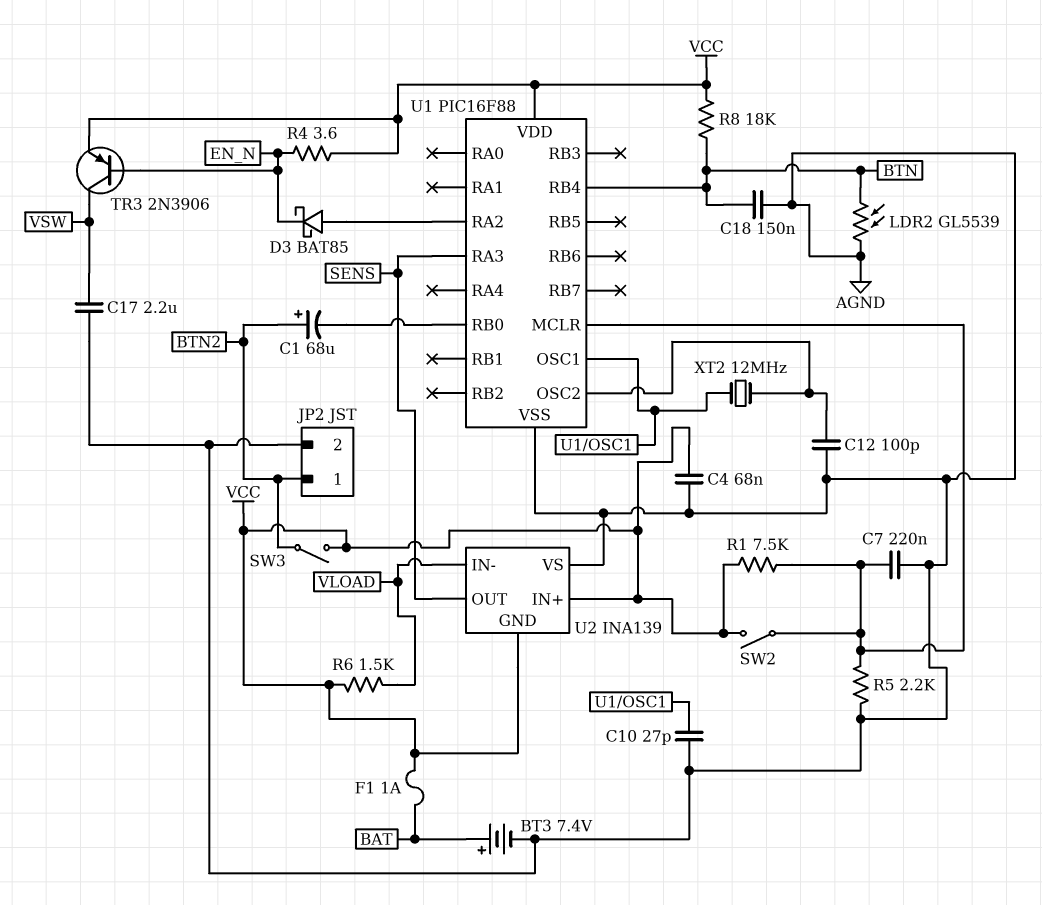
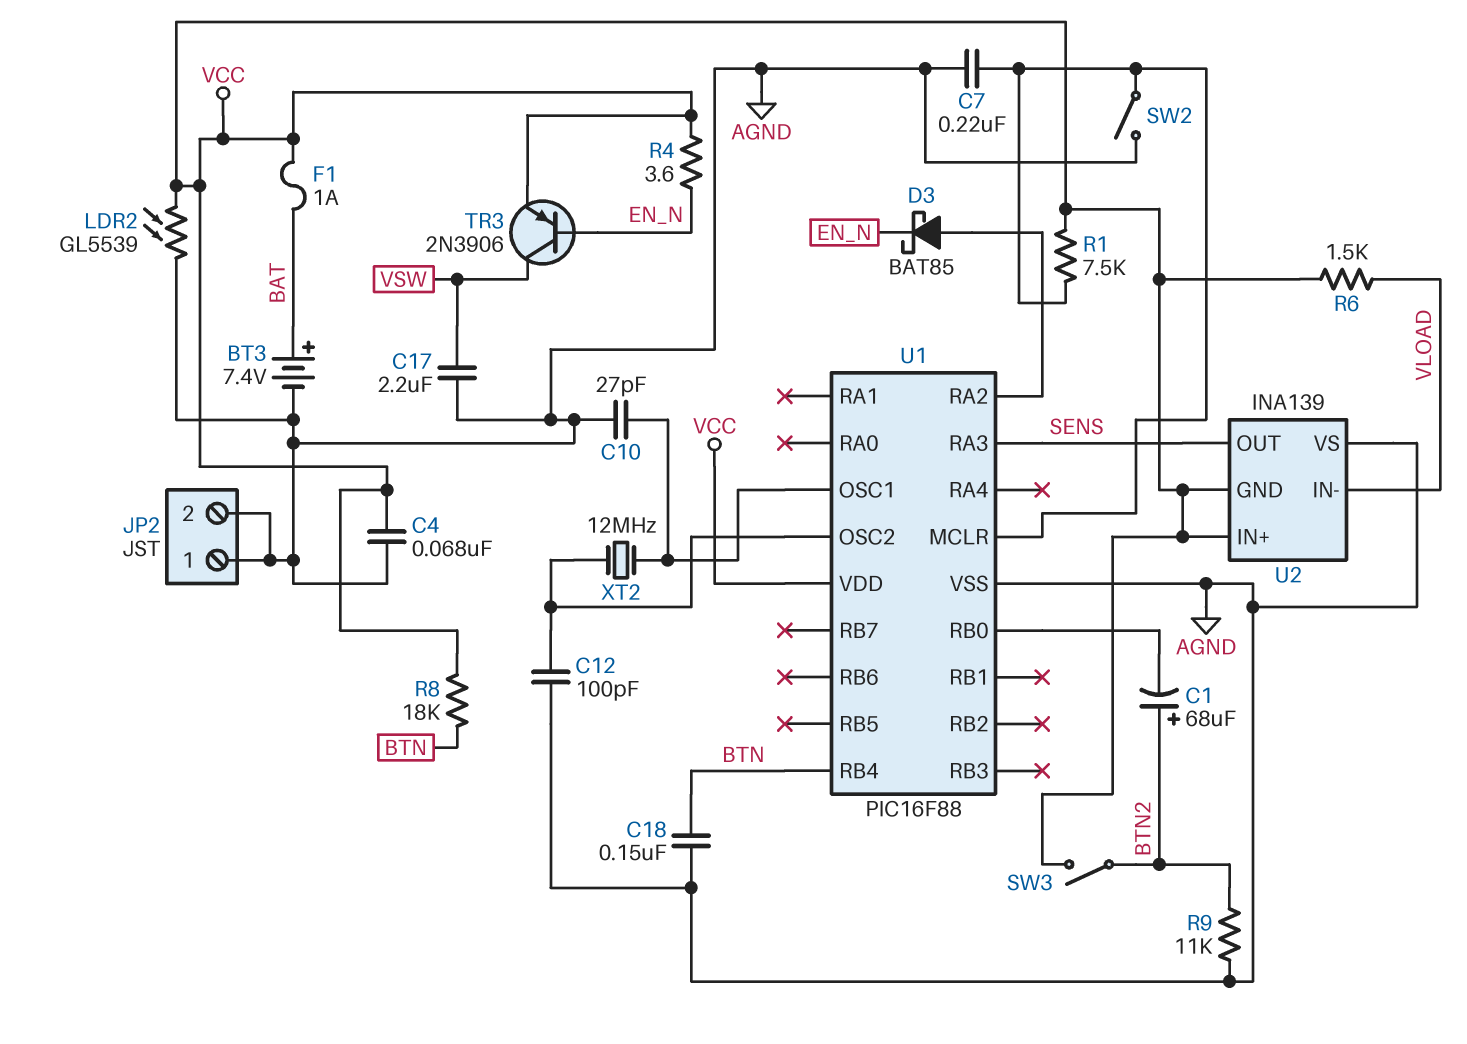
JP2 pin 1: BTN2 -> AGND
LDR2: GL5539 (AGND, BTN) -> GL5539 (AGND, VCC)
R5: 2.2k (AGND, U1/MCLR) -> none
R9: none -> 11k (AGND, BTN2)
SW2: switch (U1/MCLR, VCC) -> switch (AGND, U1/MCLR)

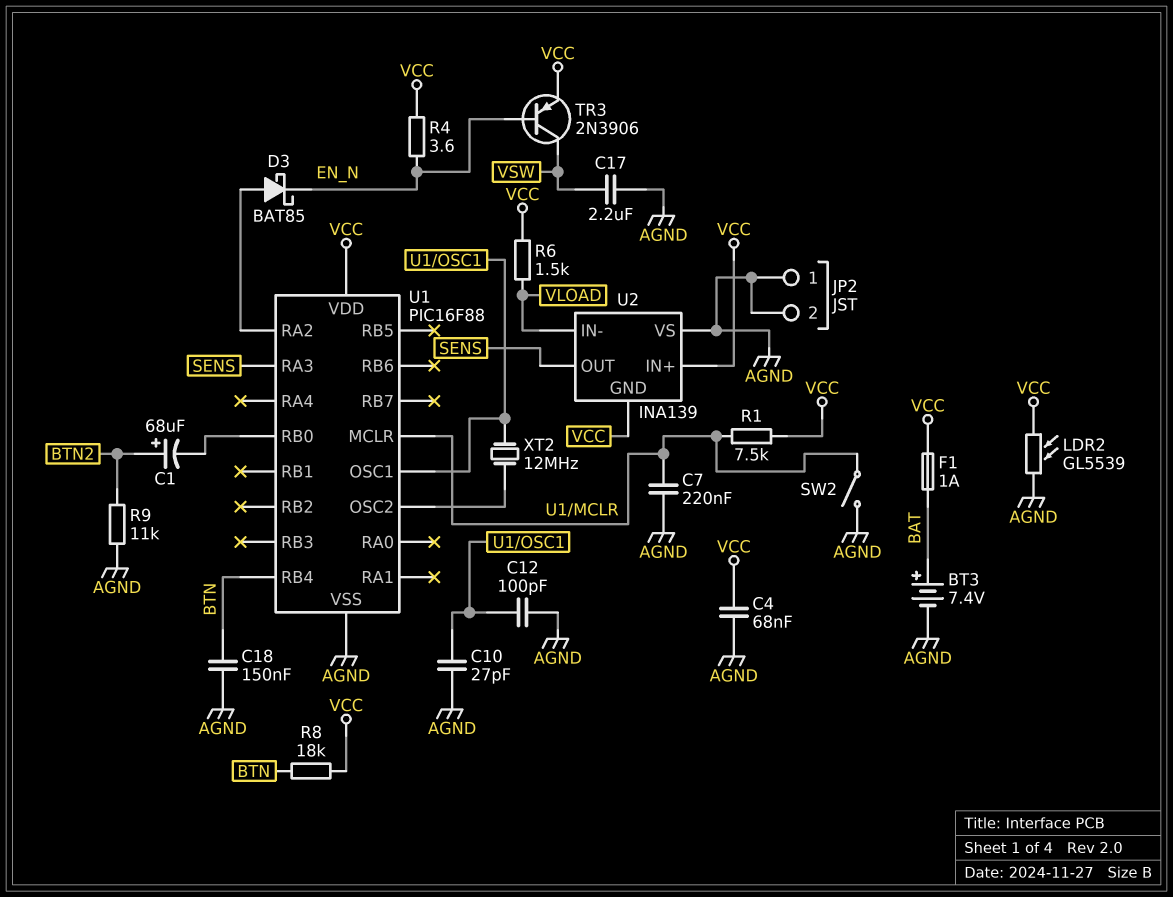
C12: 100pF (AGND, U1/OSC2) -> 100pF (AGND, U1/OSC1)
SW3: switch (BTN2, VCC) -> none

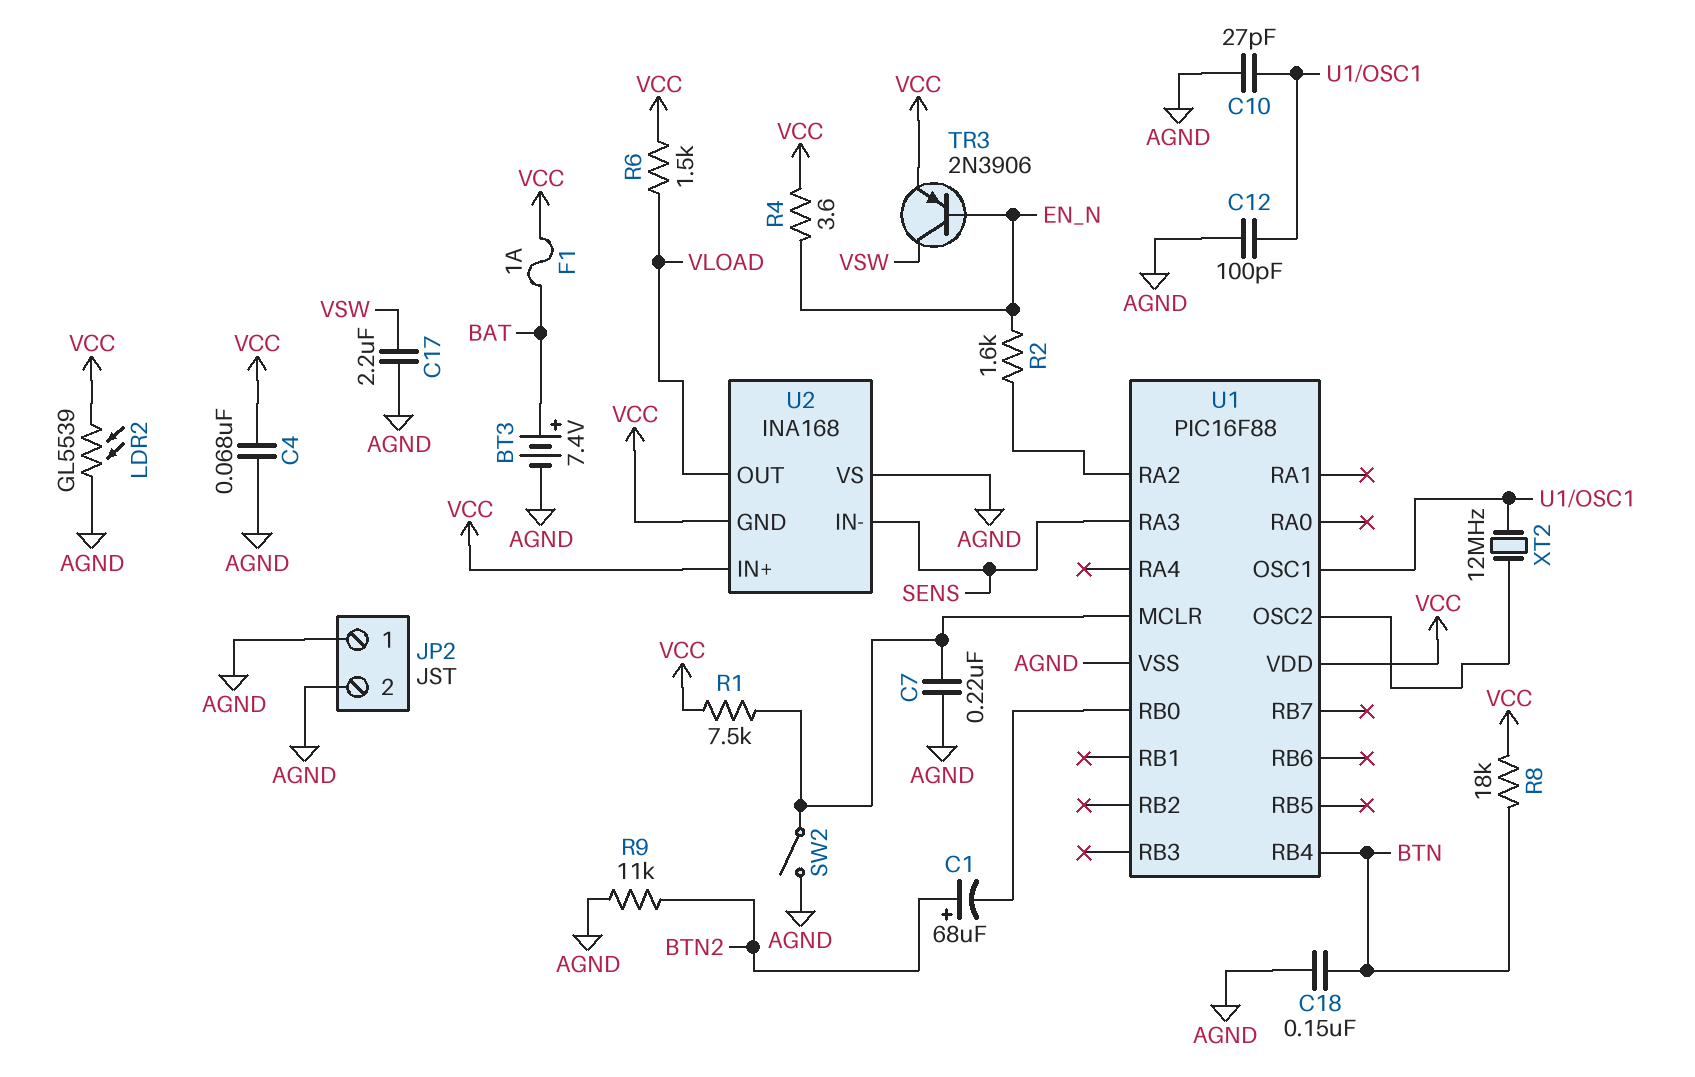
D3: schottky BAT85 (A U1/RA2, K EN_N) -> none
R2: none -> 1.6k (EN_N, U1/RA2)
U2: INA139 -> INA168
U2 pin IN-: VLOAD -> SENS
U2 pin OUT: SENS -> VLOAD

